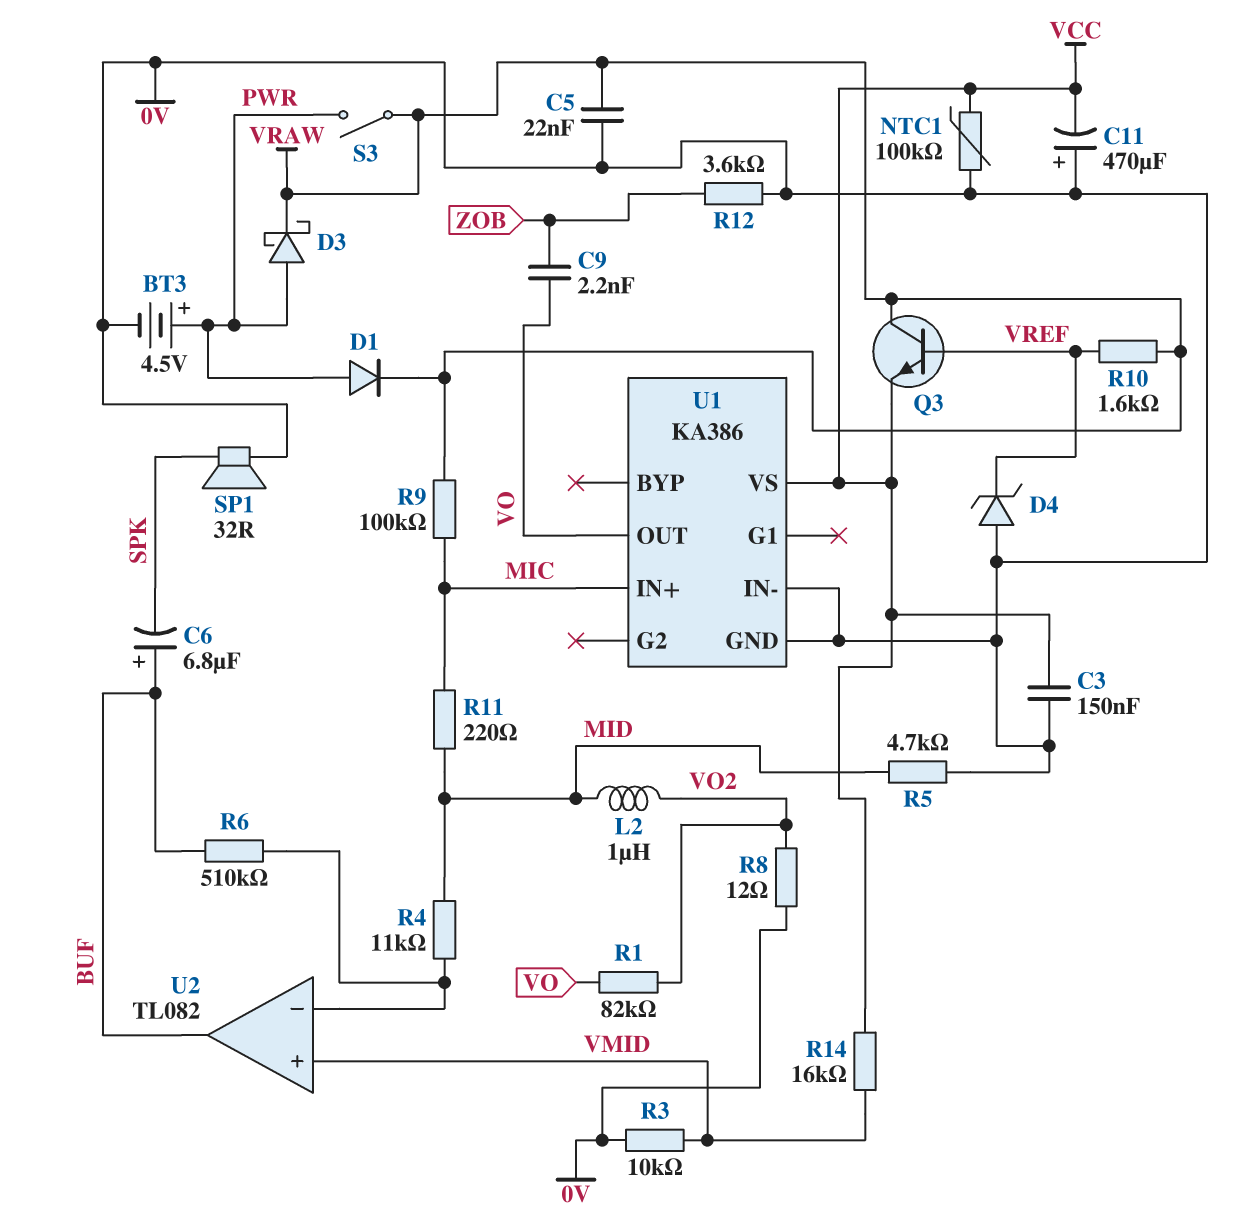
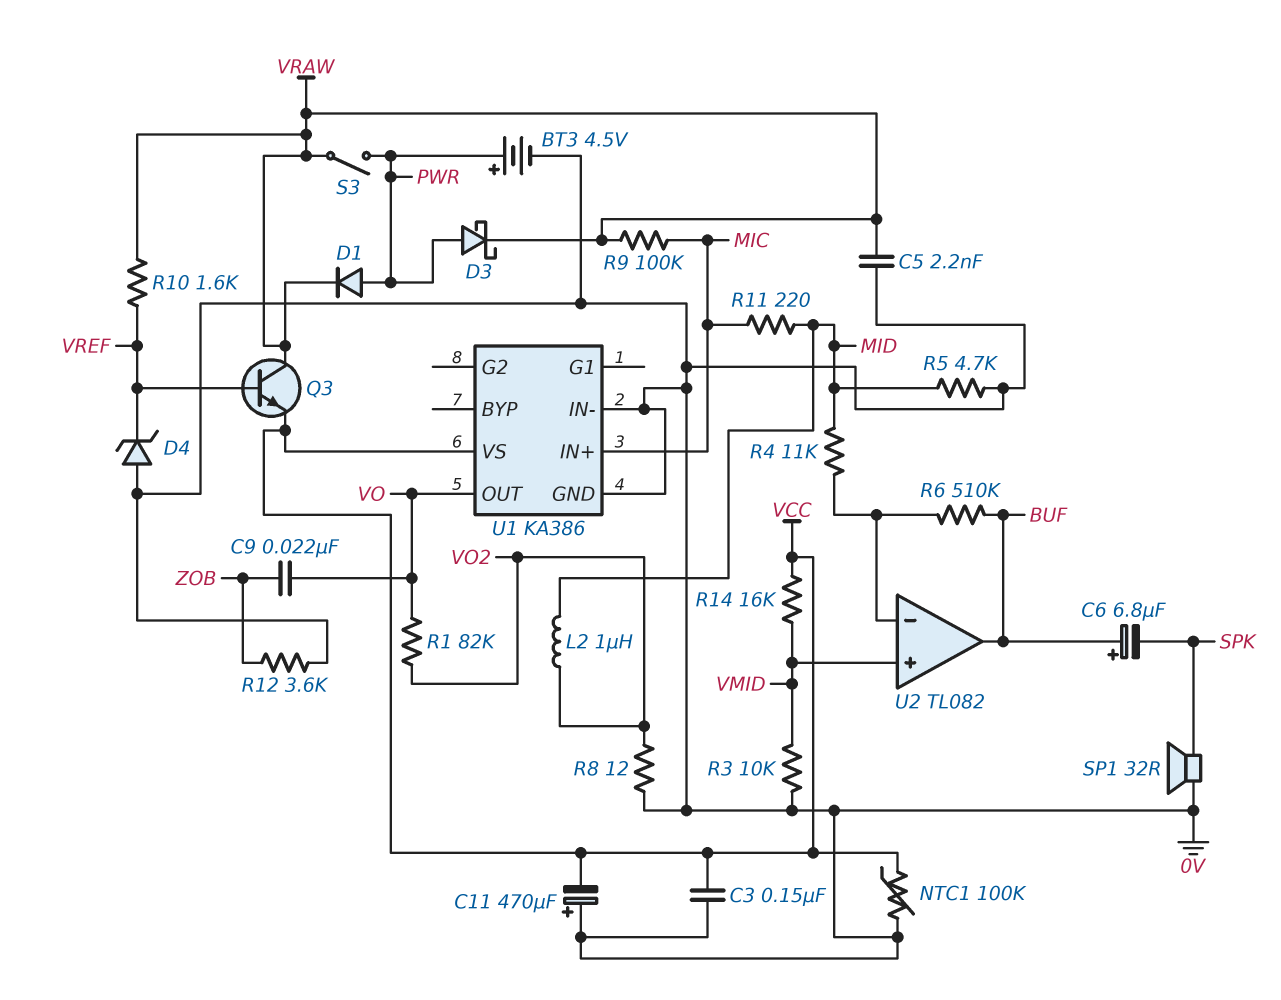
C5: 22nF (0V, VRAW) -> 2.2nF (0V, VRAW)
C9: 2.2nF (VO, ZOB) -> 22nF (VO, ZOB)

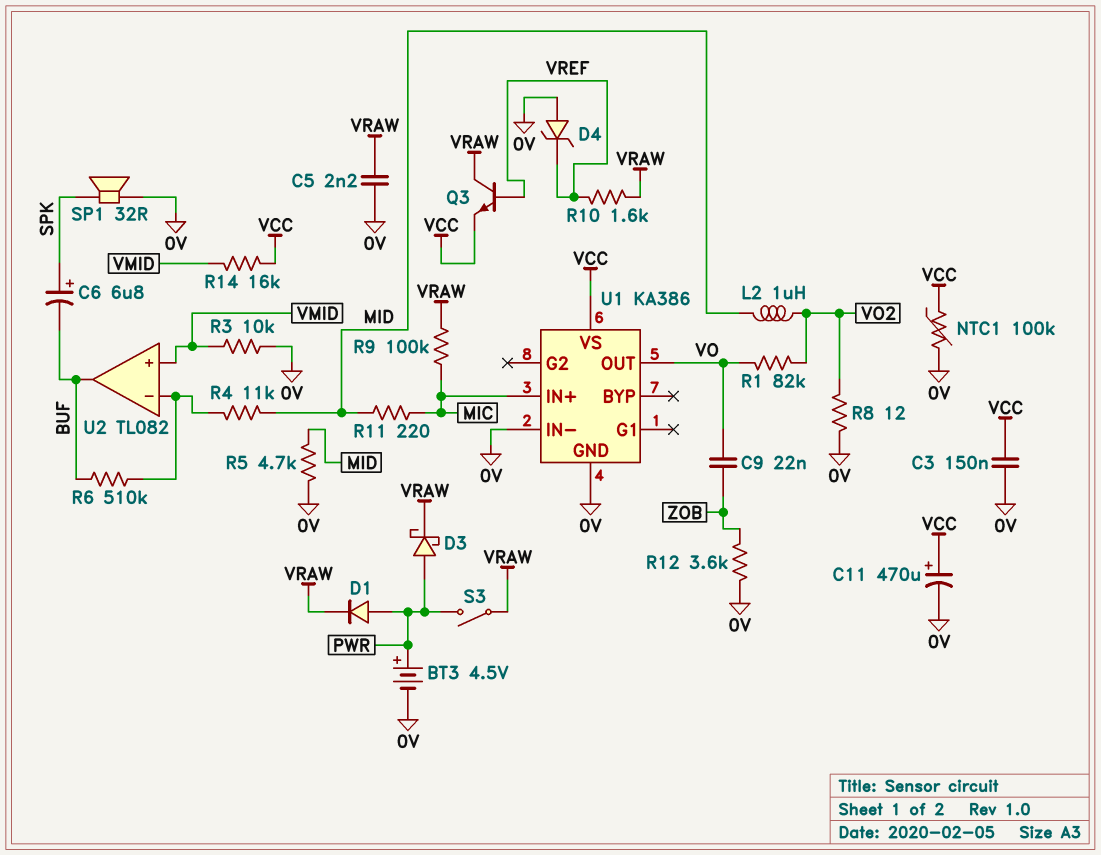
C6: 6.8uF (plus BUF, minus SPK) -> 6.8uF (plus SPK, minus BUF)
C11: 470uF (plus 0V, minus VCC) -> 470uF (plus VCC, minus 0V)

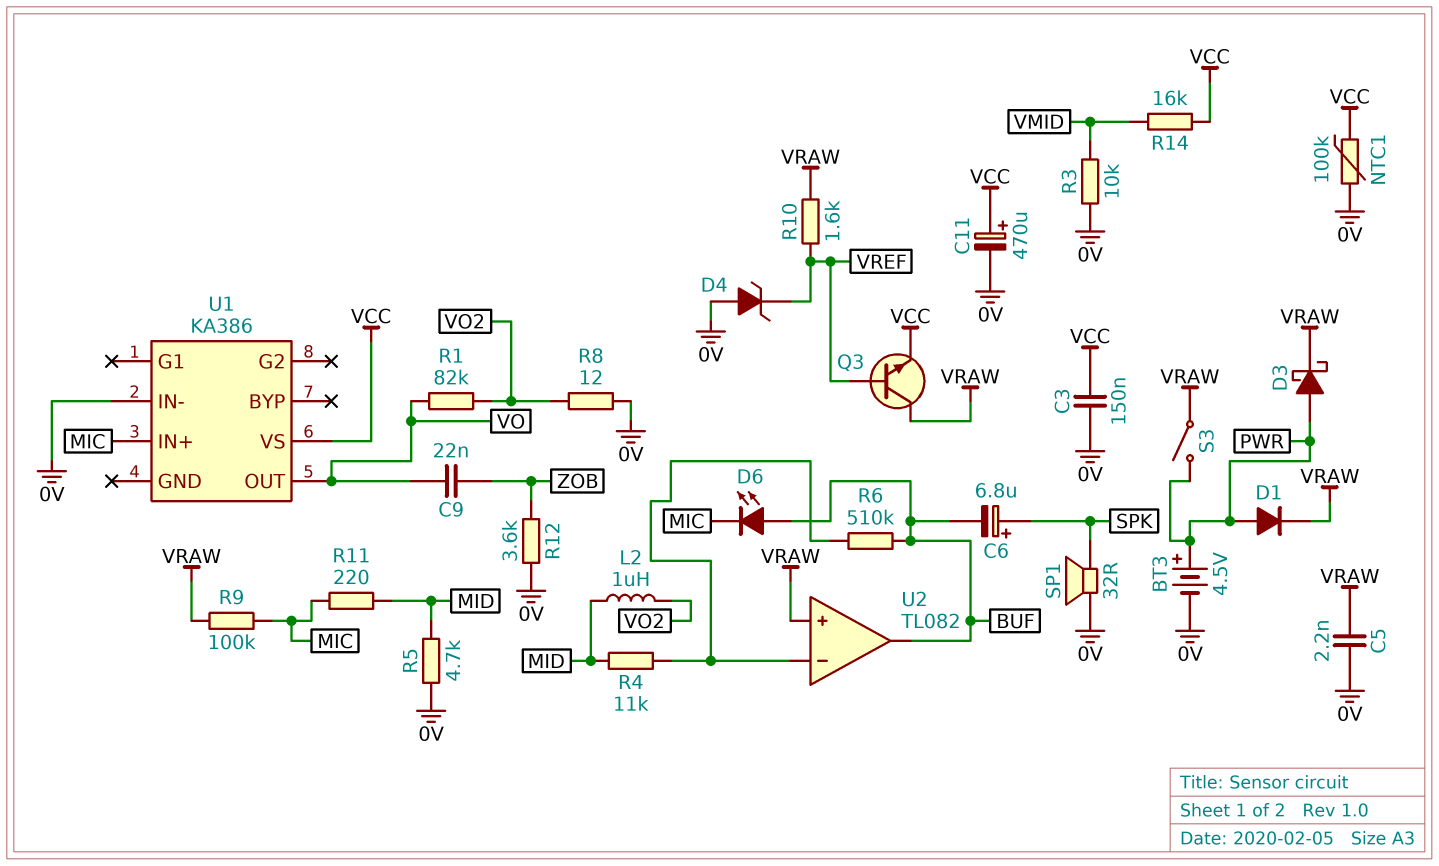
D6: none -> LED (A BUF, K MIC)
U1 pin GND: 0V -> none
U2 pin in+: VMID -> VRAW

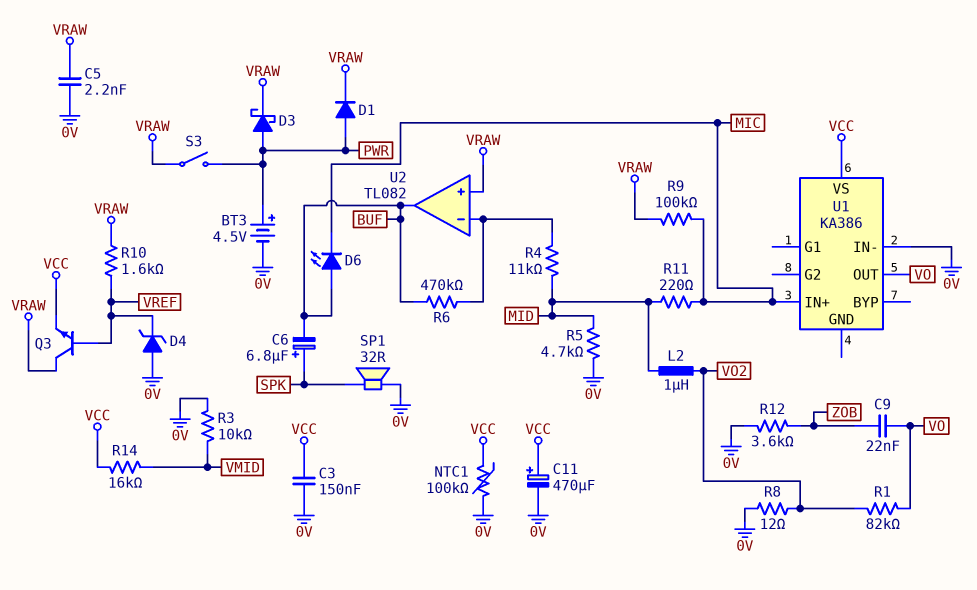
R6: 510k (BUF, U2/in-) -> 470k (BUF, U2/in-)

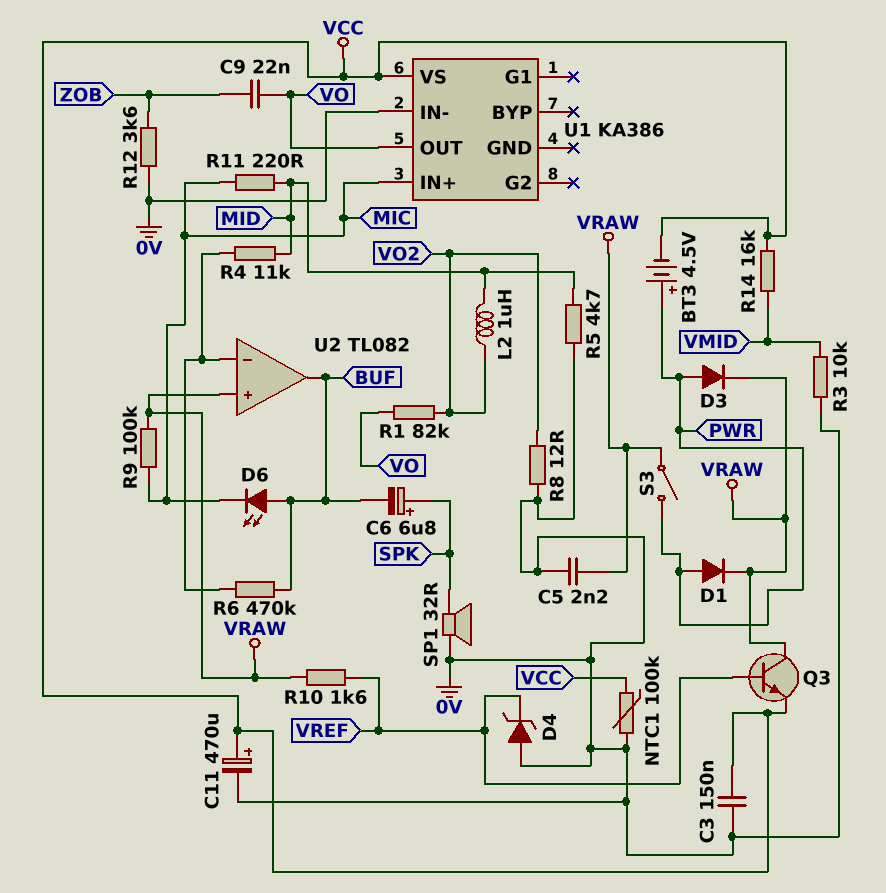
BT3: 4.5V (plus PWR, minus 0V) -> 4.5V (plus PWR, minus VCC)
D3: schottky (A PWR, K VRAW) -> diode (A PWR, K VRAW)

